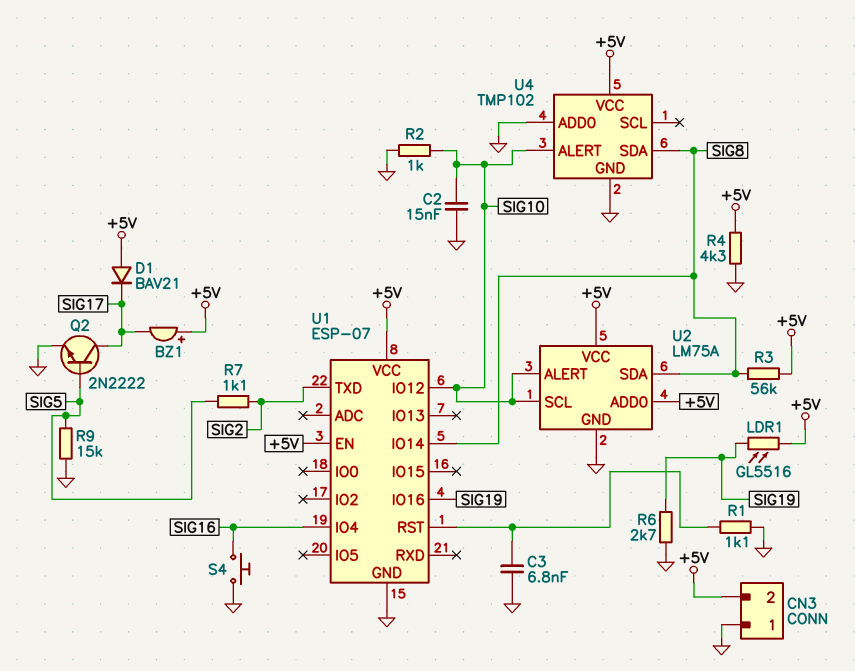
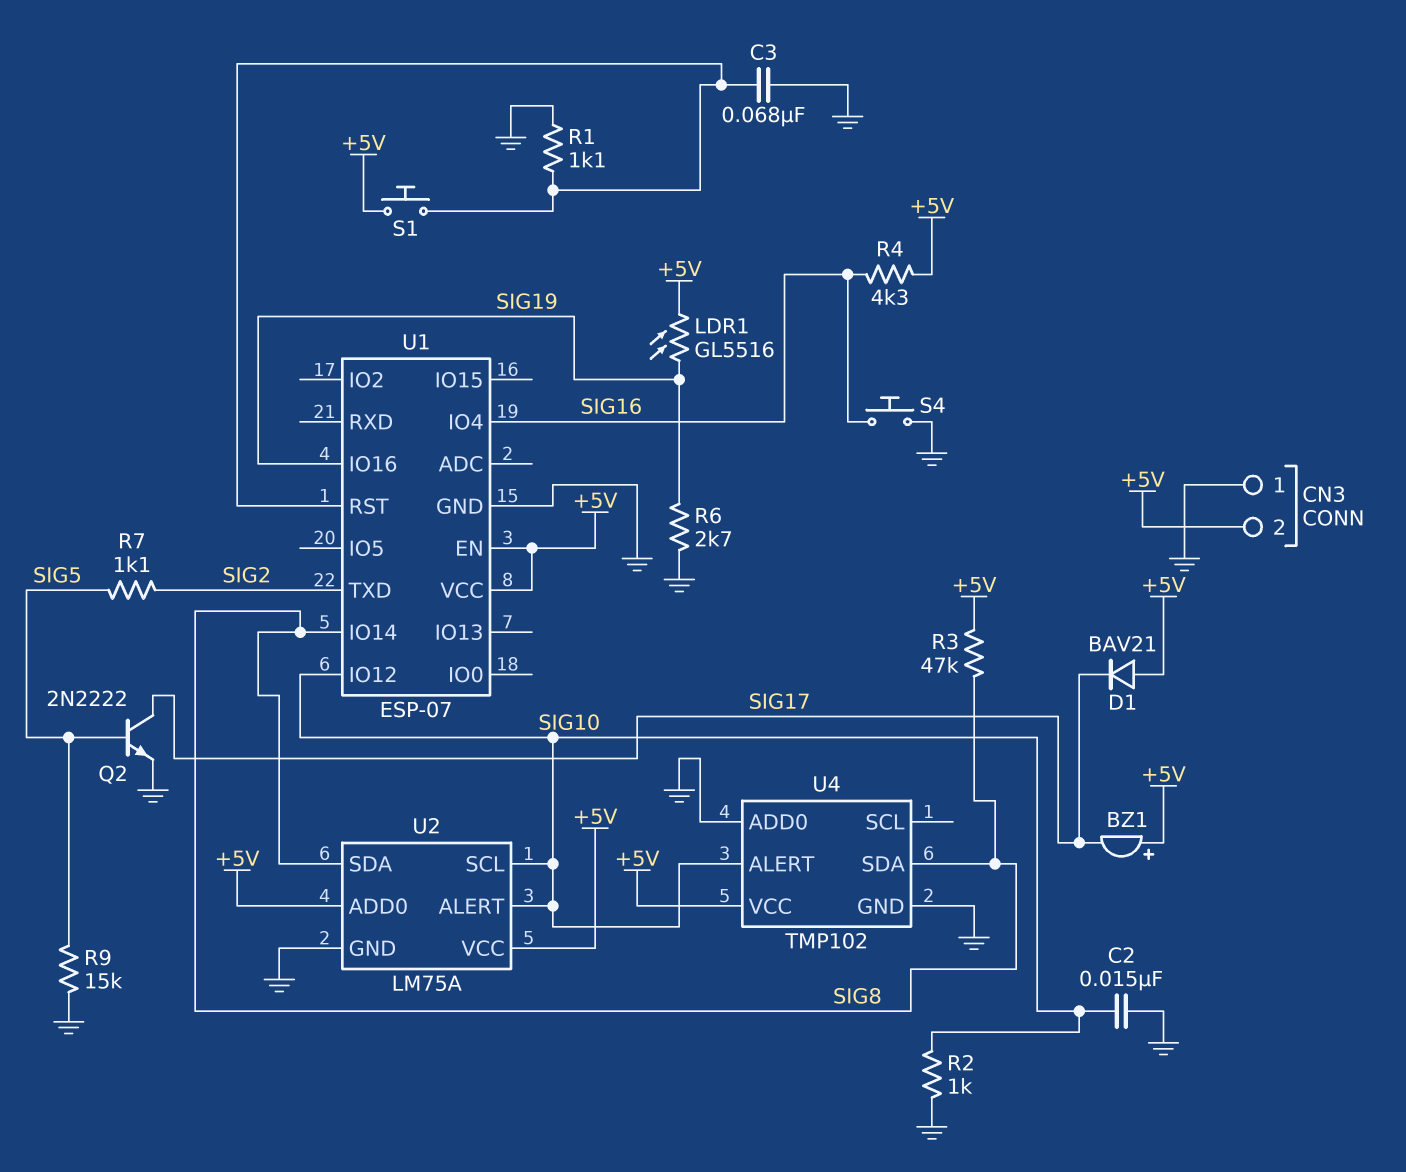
C3: 6.8nF (GND, U1/RST) -> 68nF (GND, U1/RST)
R3: 56k (+5V, SIG8) -> 47k (+5V, SIG8)
R4: 4.3k (+5V, GND) -> 4.3k (+5V, SIG16)
S1: none -> button (+5V, U1/RST)

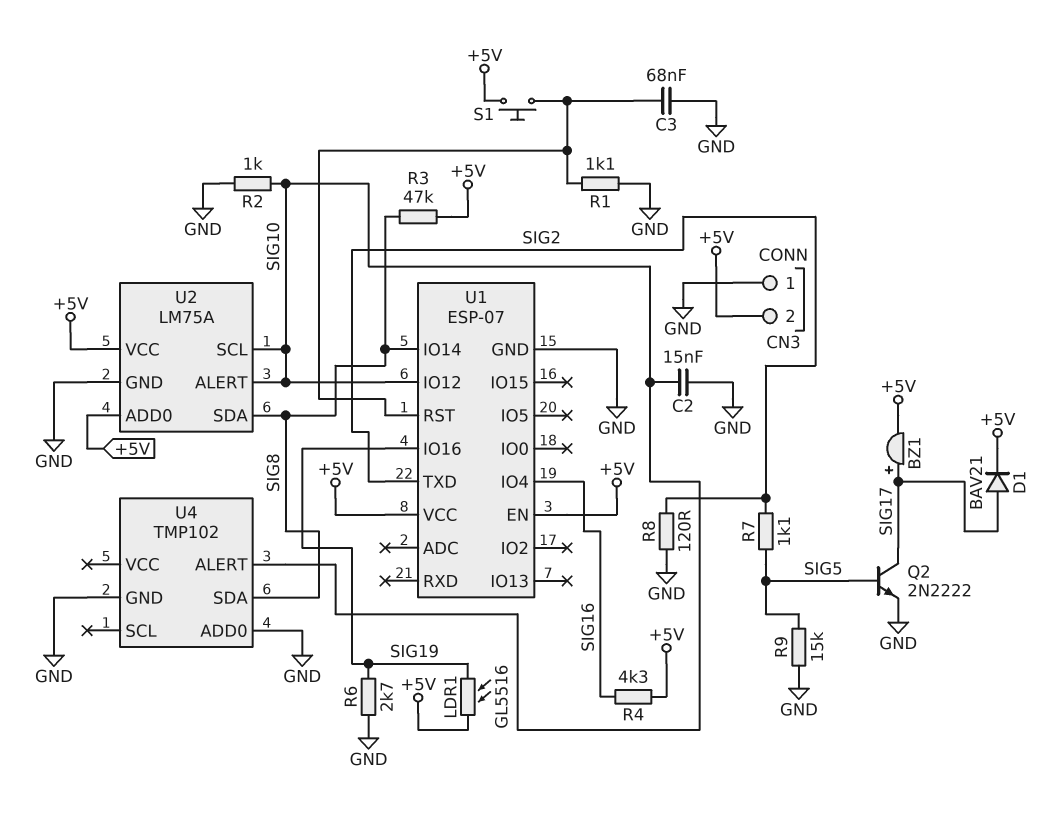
BZ1: buzzer (plus +5V, minus SIG17) -> buzzer (plus SIG17, minus +5V)
D1: diode BAV21 (A +5V, K SIG17) -> diode BAV21 (A SIG17, K +5V)
R8: none -> 120 (GND, SIG2)
S4: button (GND, SIG16) -> none
U4 pin VCC: +5V -> none

